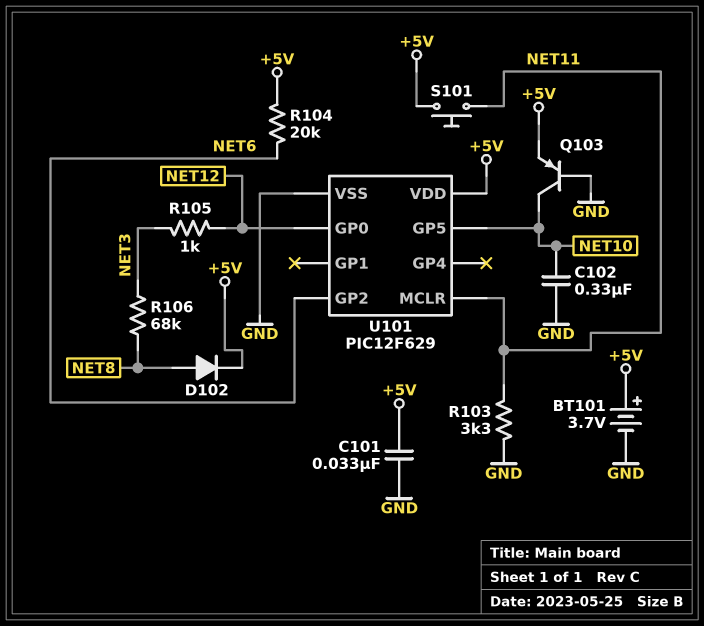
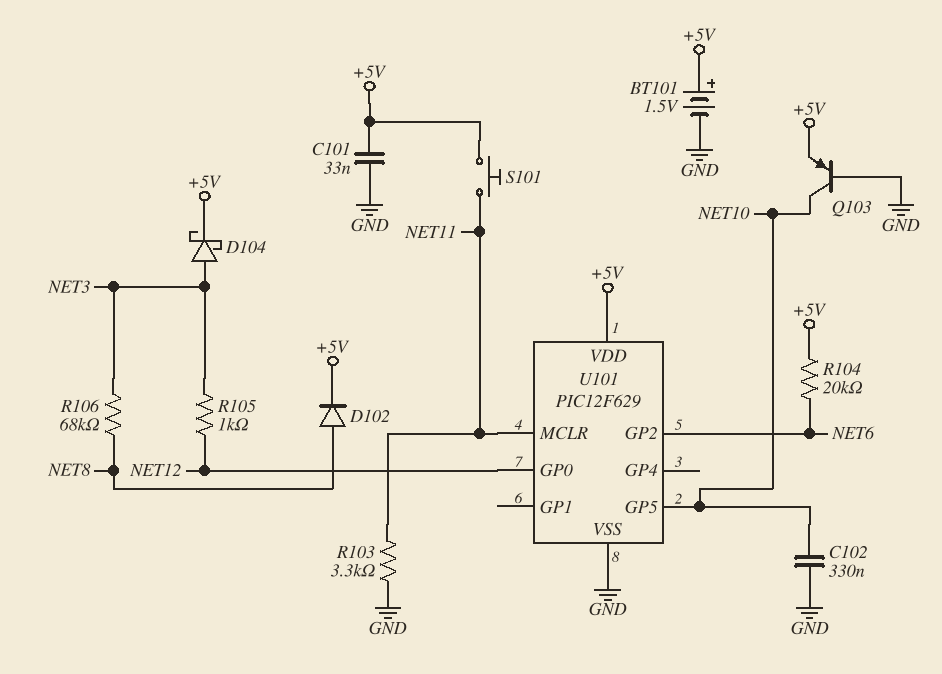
BT101: 3.7V (plus +5V, minus GND) -> 1.5V (plus +5V, minus GND)
D104: none -> schottky (A NET3, K +5V)

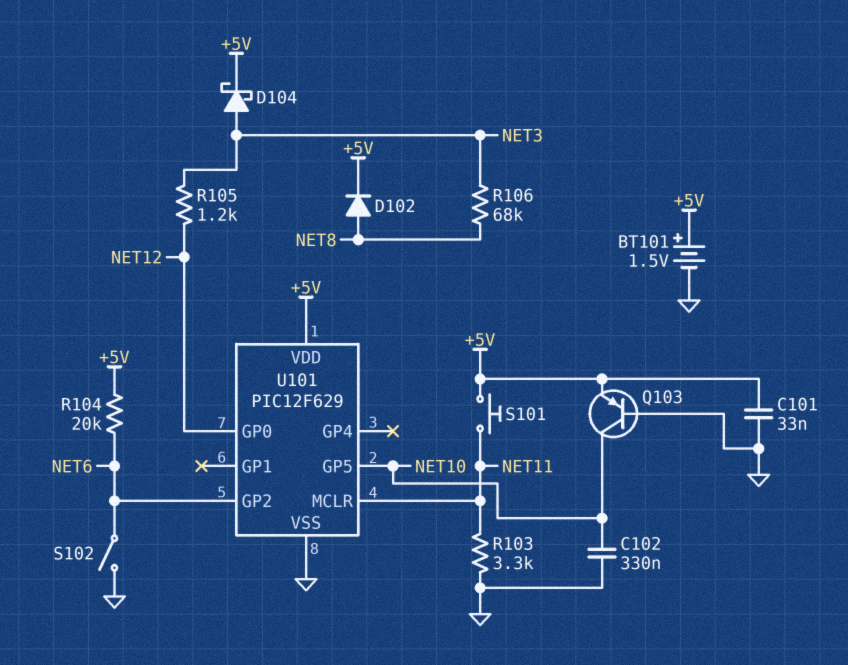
R105: 1k (NET3, NET12) -> 1.2k (NET3, NET12)
S102: none -> switch (GND, NET6)

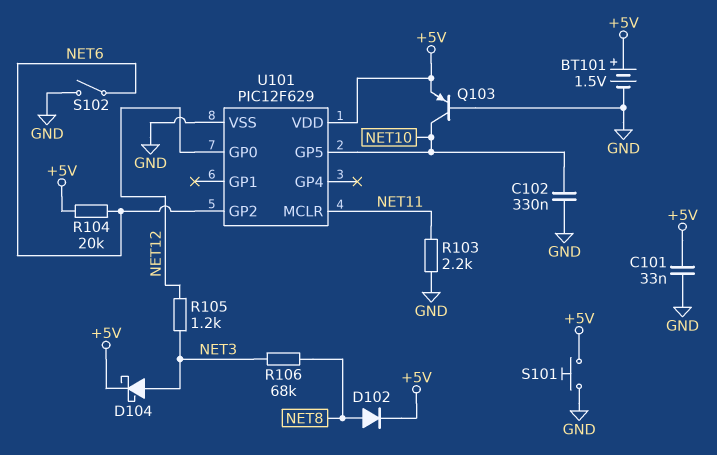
R103: 3.3k (GND, NET11) -> 2.2k (GND, NET11)
S101: button (+5V, NET11) -> button (+5V, GND)

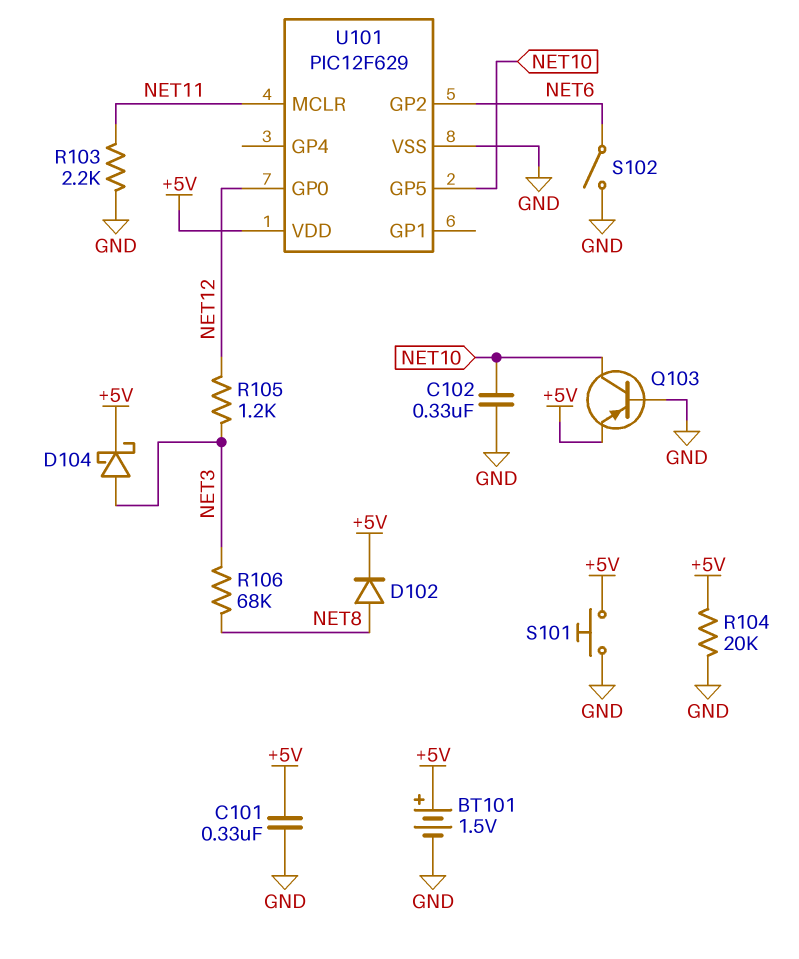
C101: 33nF (+5V, GND) -> 330nF (+5V, GND)
R104: 20k (+5V, NET6) -> 20k (+5V, GND)

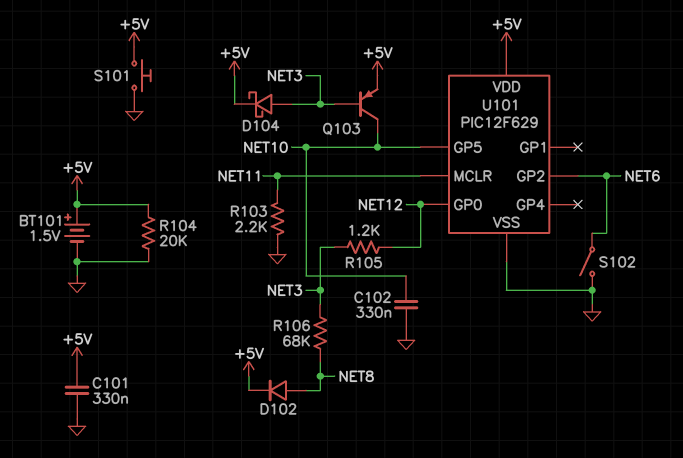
Q103: PNP (B GND, C NET10, E +5V) -> PNP (B NET3, C NET10, E +5V)

